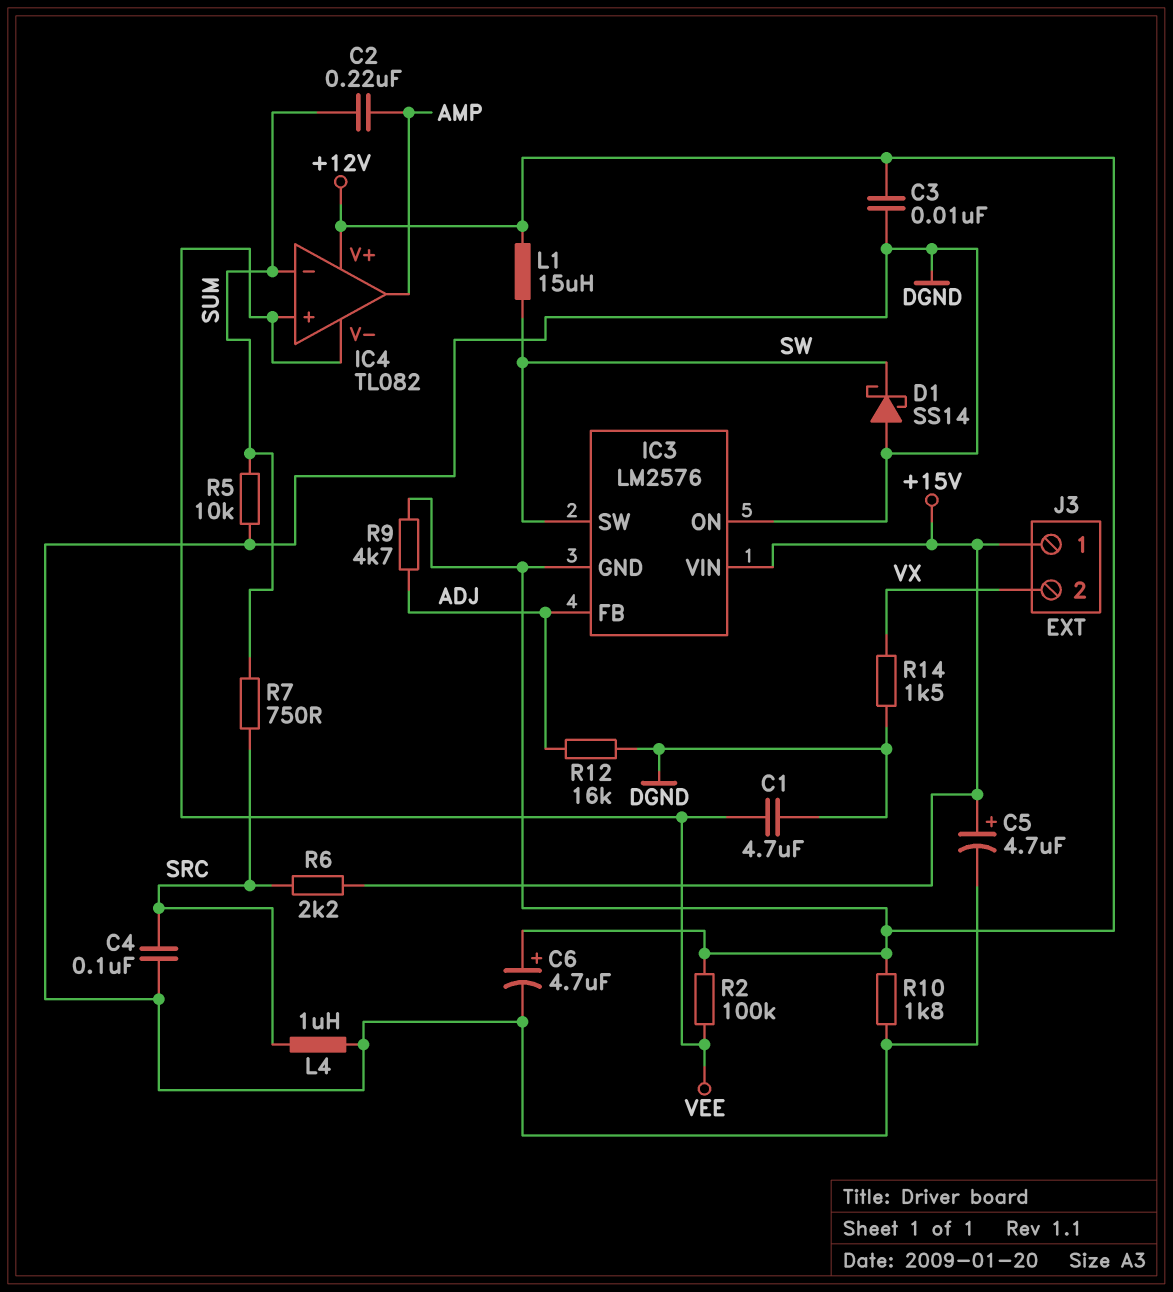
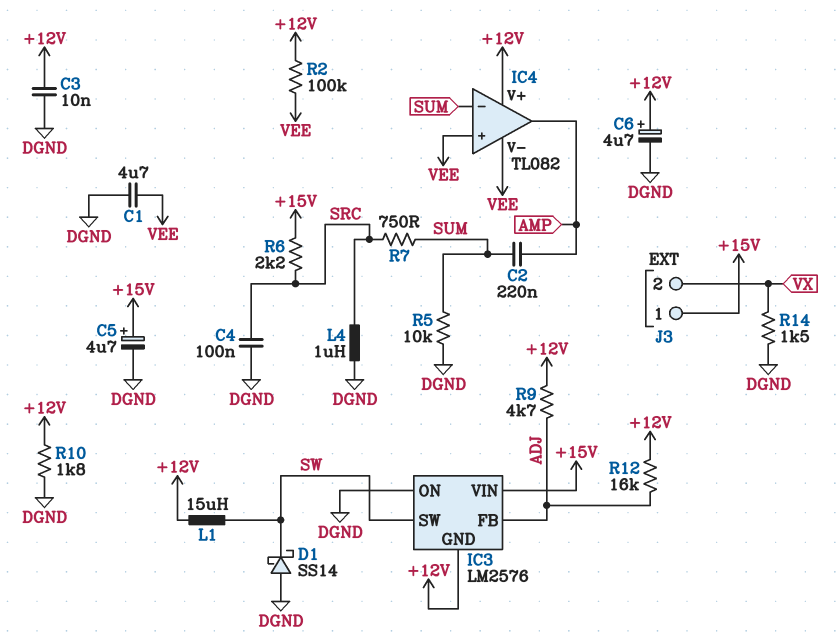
R12: 16k (ADJ, DGND) -> 16k (+12V, ADJ)

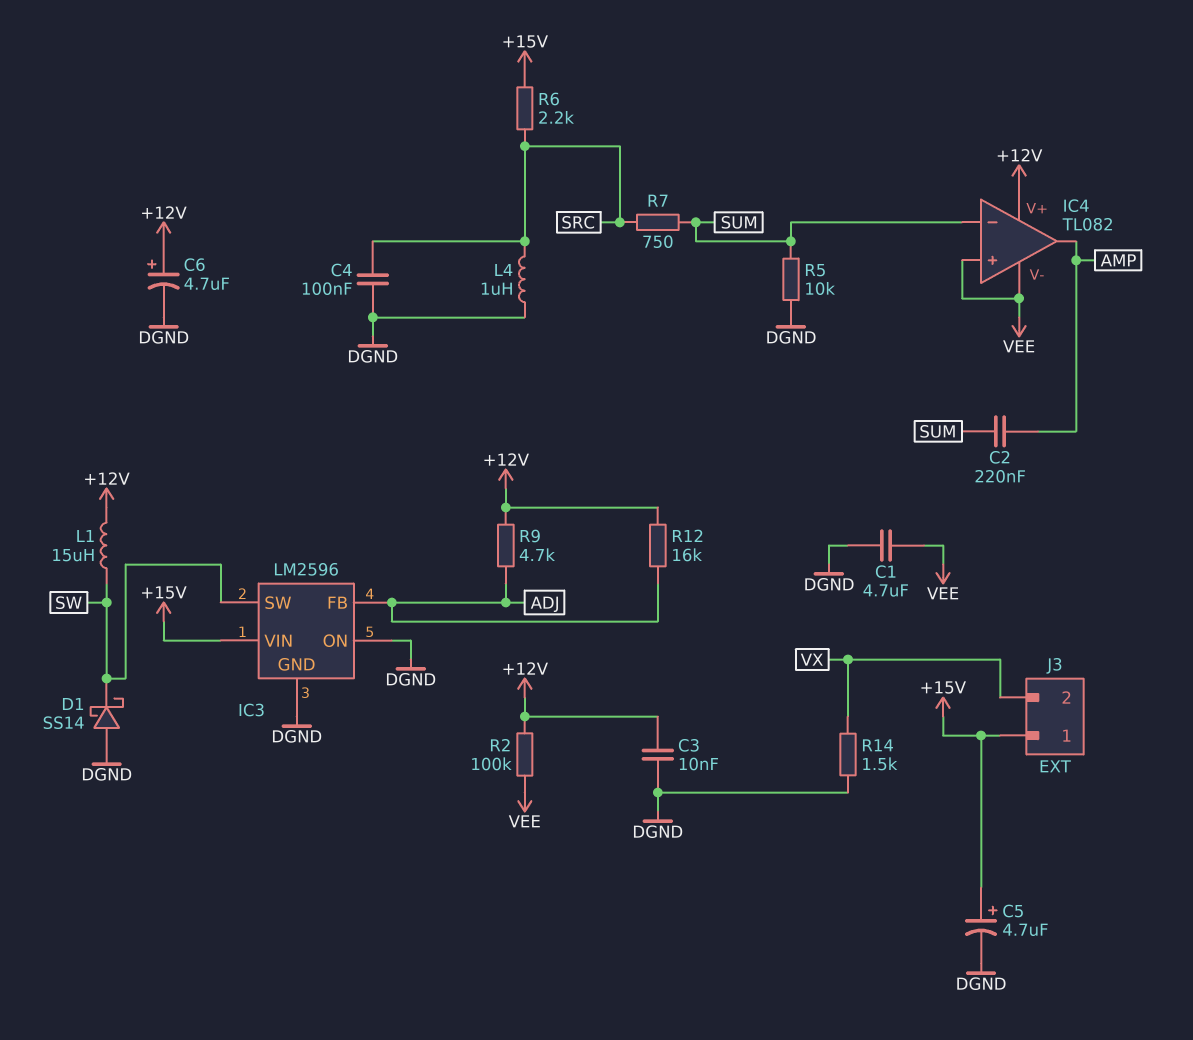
IC3: LM2576 -> LM2596
IC3 pin GND: +12V -> DGND
R10: 1.8k (+12V, DGND) -> none

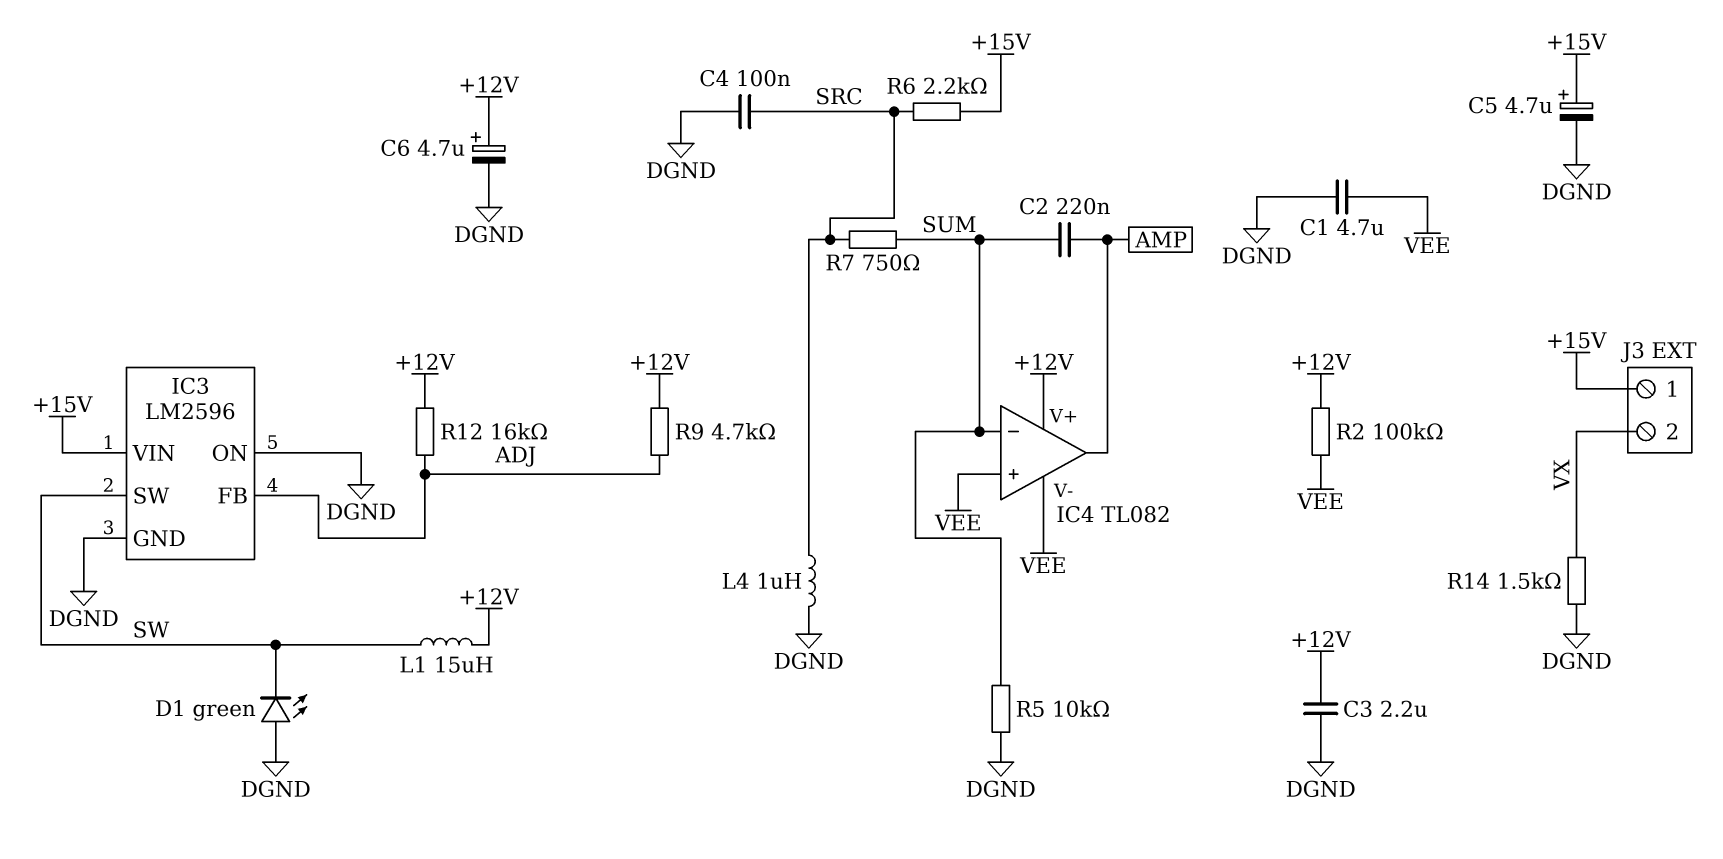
C3: 10nF (+12V, DGND) -> 2.2uF (+12V, DGND)
D1: schottky SS14 (A DGND, K SW) -> LED green (A DGND, K SW)

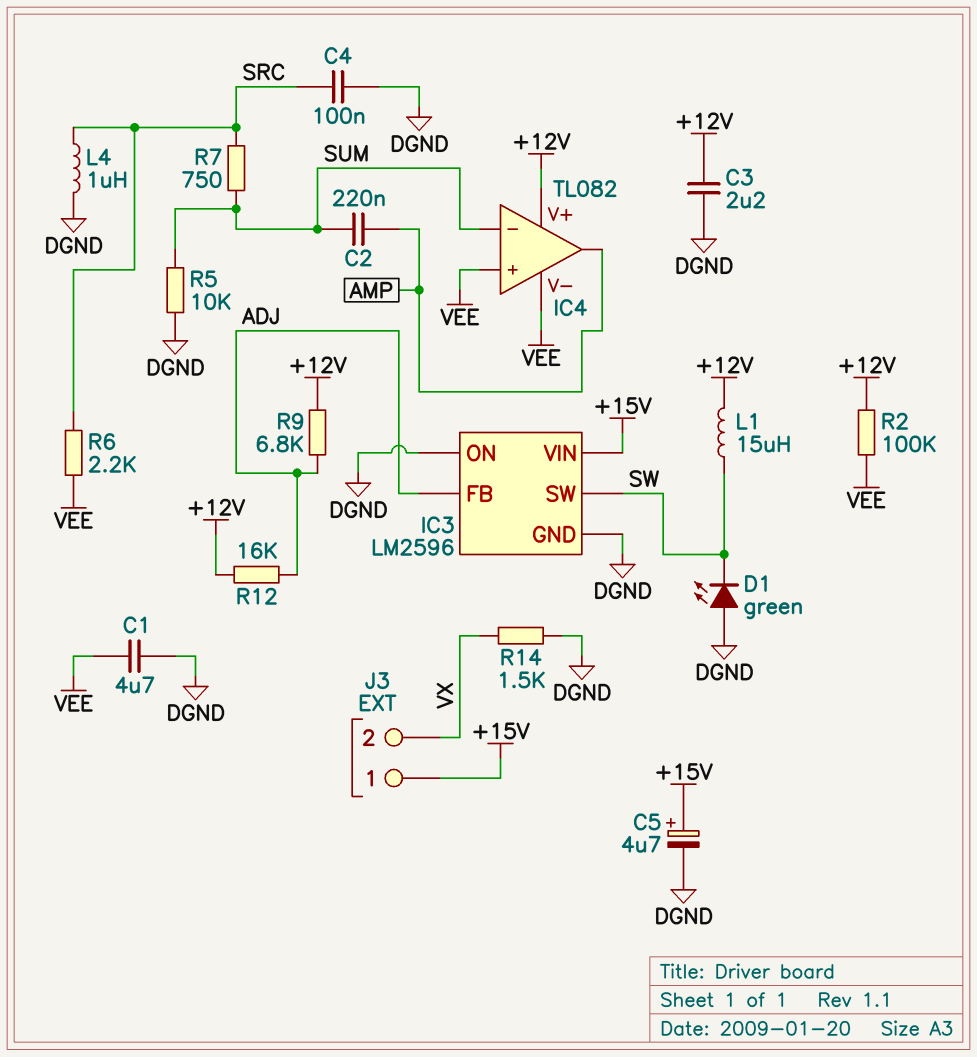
C6: 4.7uF (plus +12V, minus DGND) -> none
R6: 2.2k (+15V, SRC) -> 2.2k (SRC, VEE)
R9: 4.7k (+12V, ADJ) -> 6.8k (+12V, ADJ)

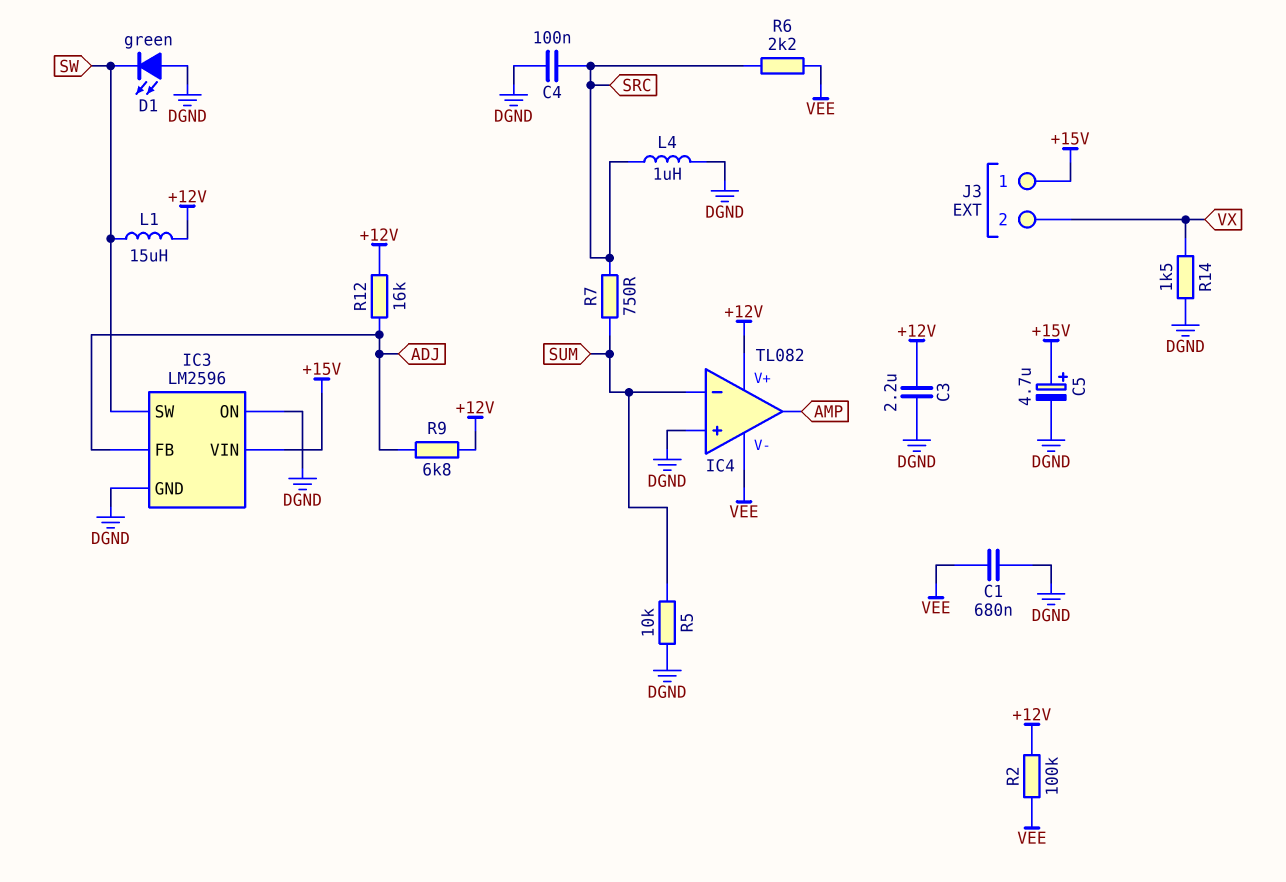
C1: 4.7uF (DGND, VEE) -> 680nF (DGND, VEE)
C2: 220nF (AMP, SUM) -> none
IC4 pin in+: VEE -> DGND

